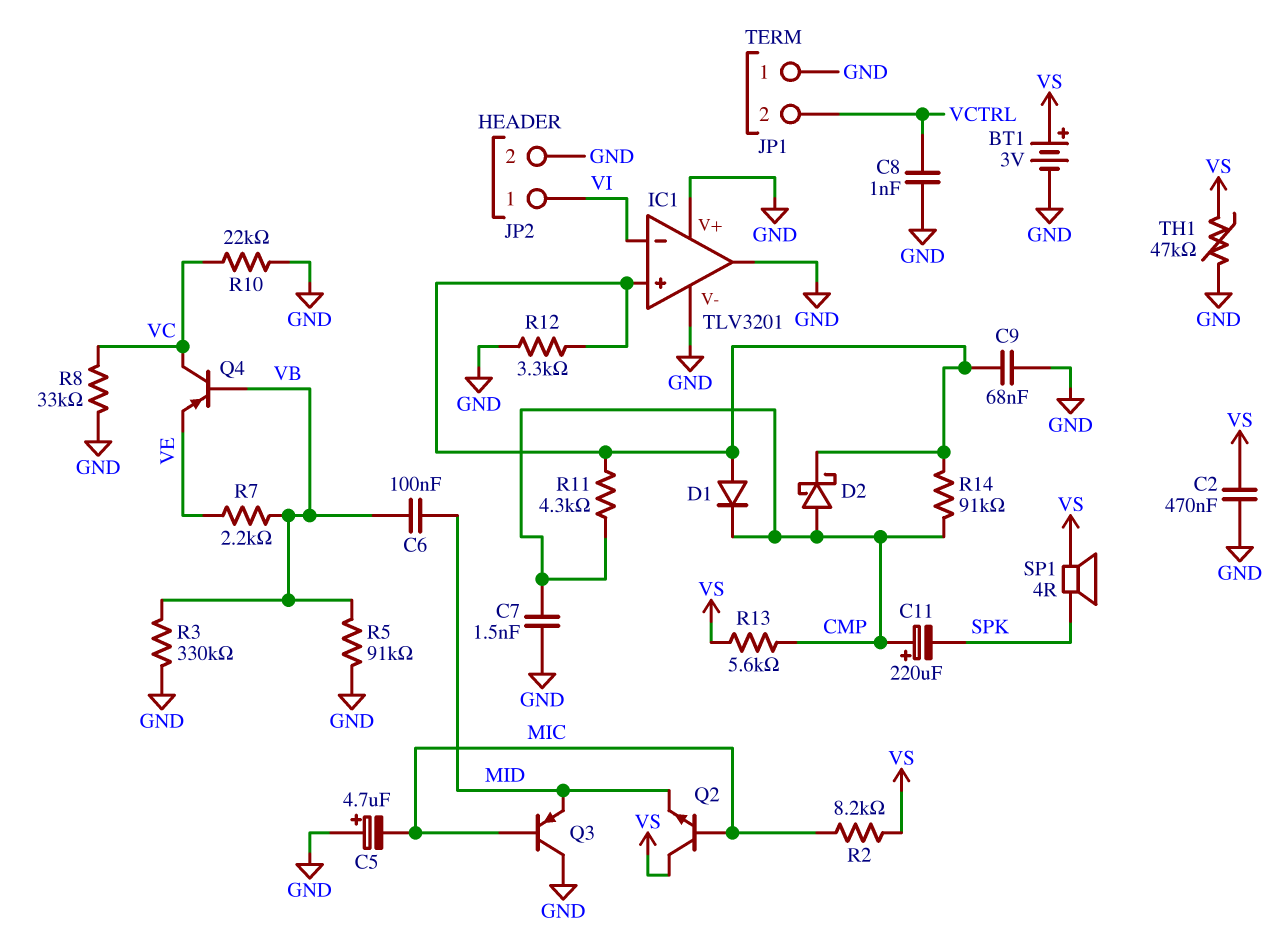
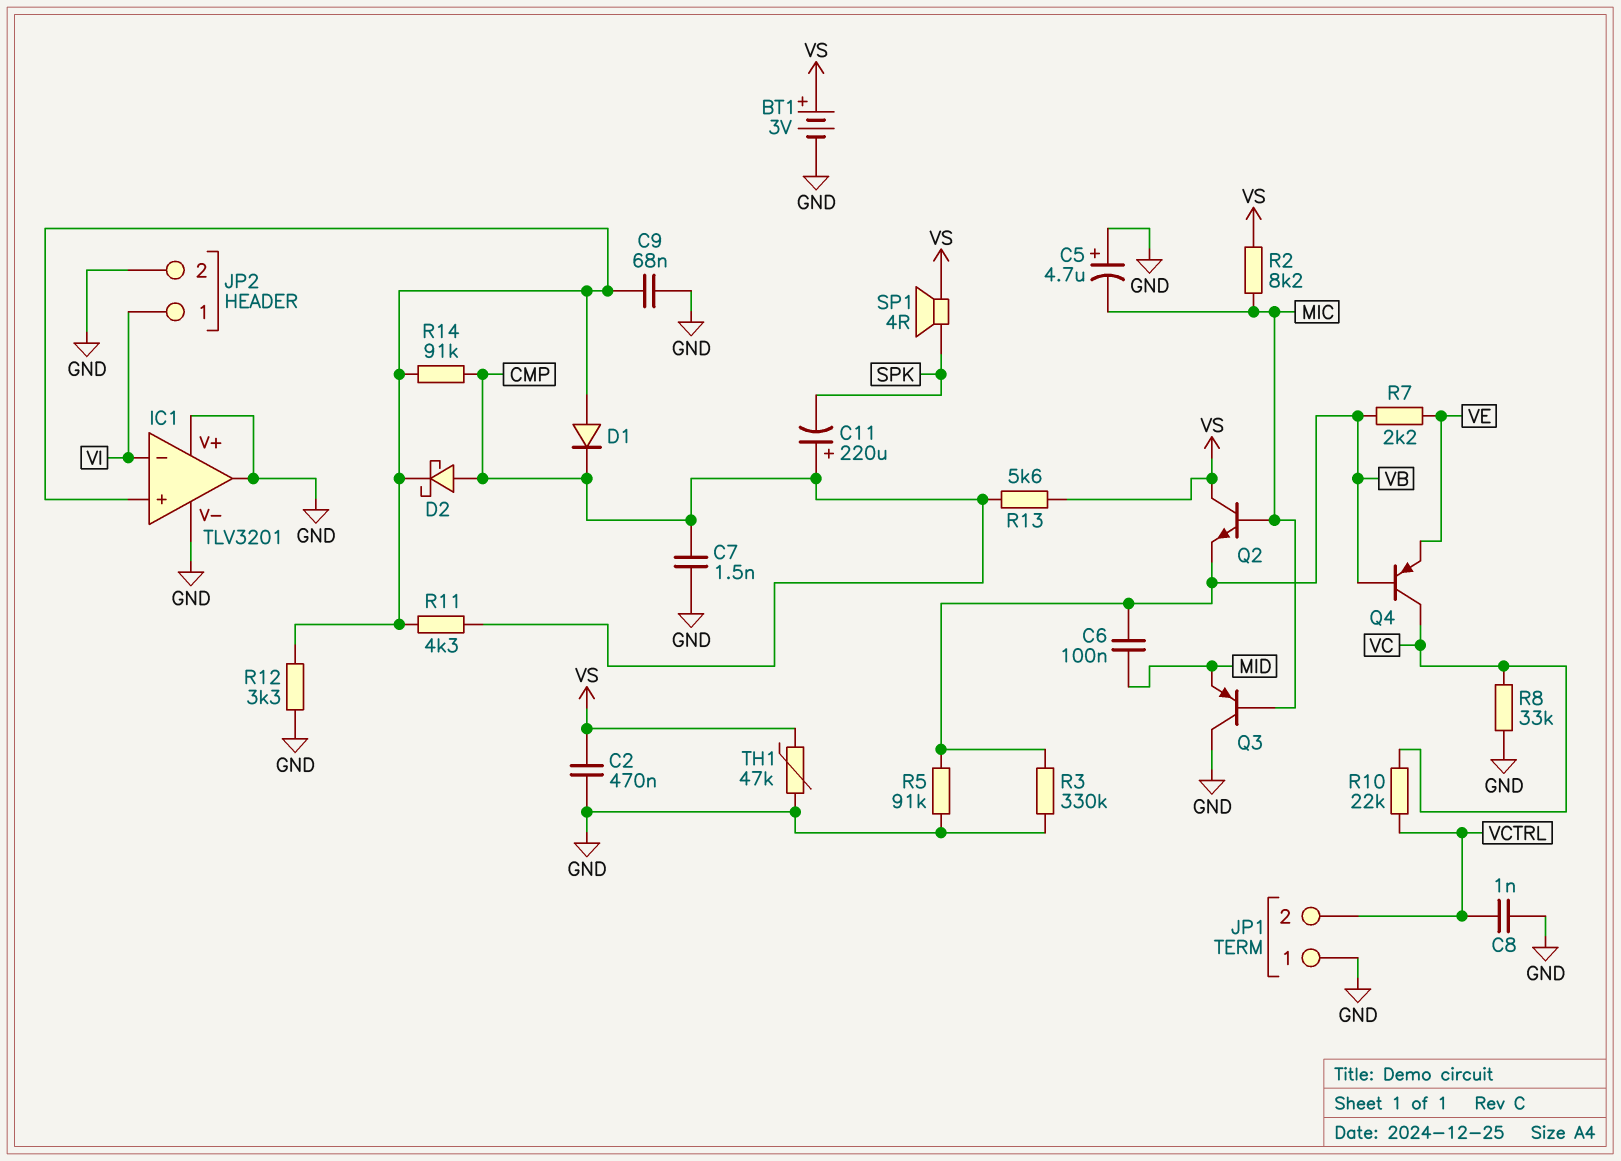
Q2: NPN (B MIC, C VS, E MID) -> NPN (B MIC, C VS, E VB)
R10: 22k (GND, VC) -> 22k (VC, VCTRL)

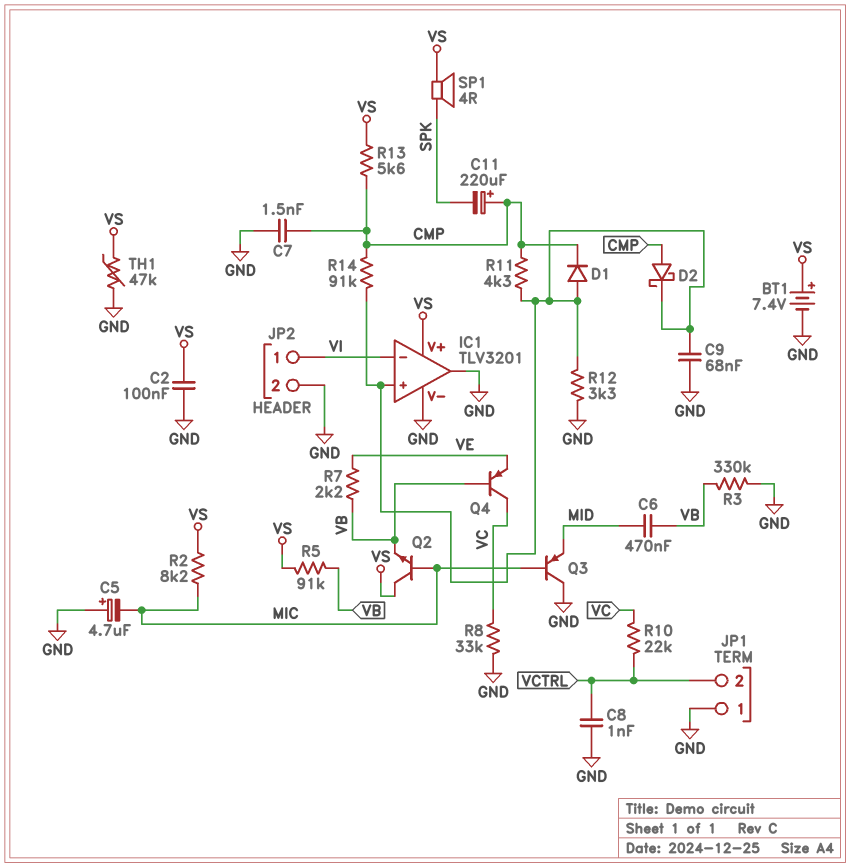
BT1: 3V (plus VS, minus GND) -> 7.4V (plus VS, minus GND)
C2: 470nF (GND, VS) -> 100nF (GND, VS)
C6: 100nF (MID, VB) -> 470nF (MID, VB)
IC1 pin V+: GND -> VS
R5: 91k (GND, VB) -> 91k (VB, VS)

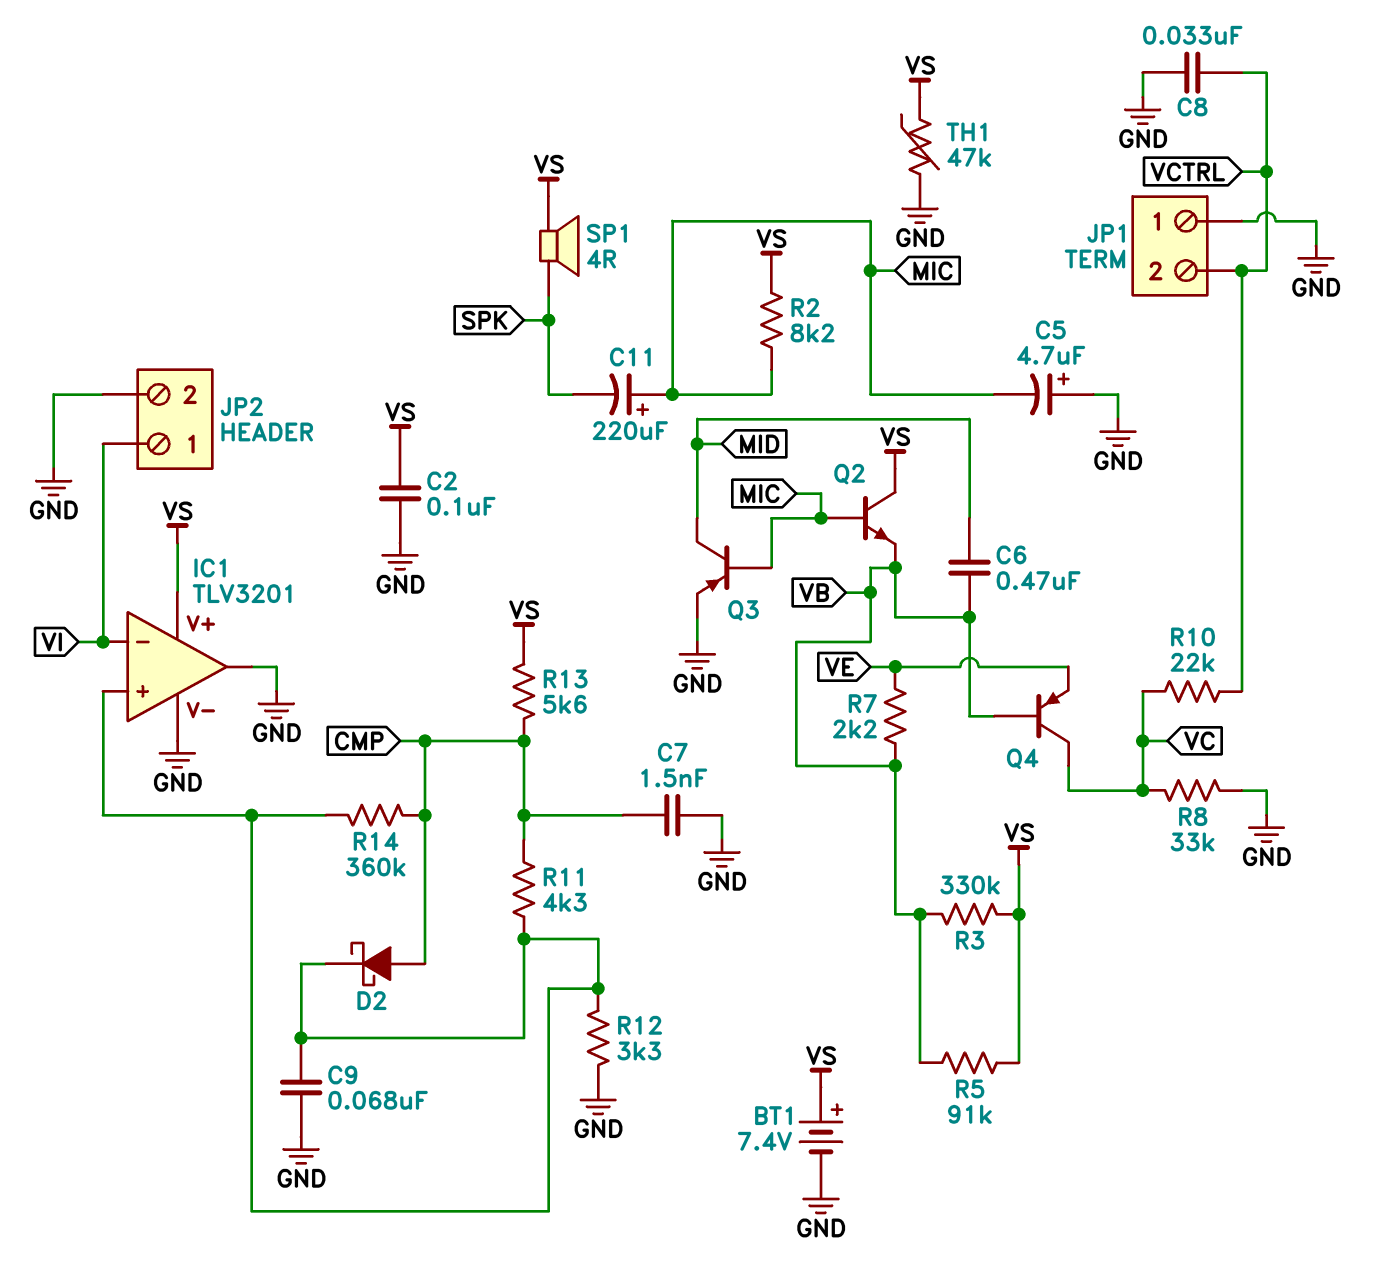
C8: 1nF (GND, VCTRL) -> 33nF (GND, VCTRL)
C11: 220uF (plus CMP, minus SPK) -> 220uF (plus MIC, minus SPK)
D1: diode (A IC1/in+, K CMP) -> none
Q3: PNP (B MIC, C GND, E MID) -> PNP (B MIC, C MID, E GND)
R3: 330k (GND, VB) -> 330k (VB, VS)
R14: 91k (CMP, IC1/in+) -> 360k (CMP, IC1/in+)

